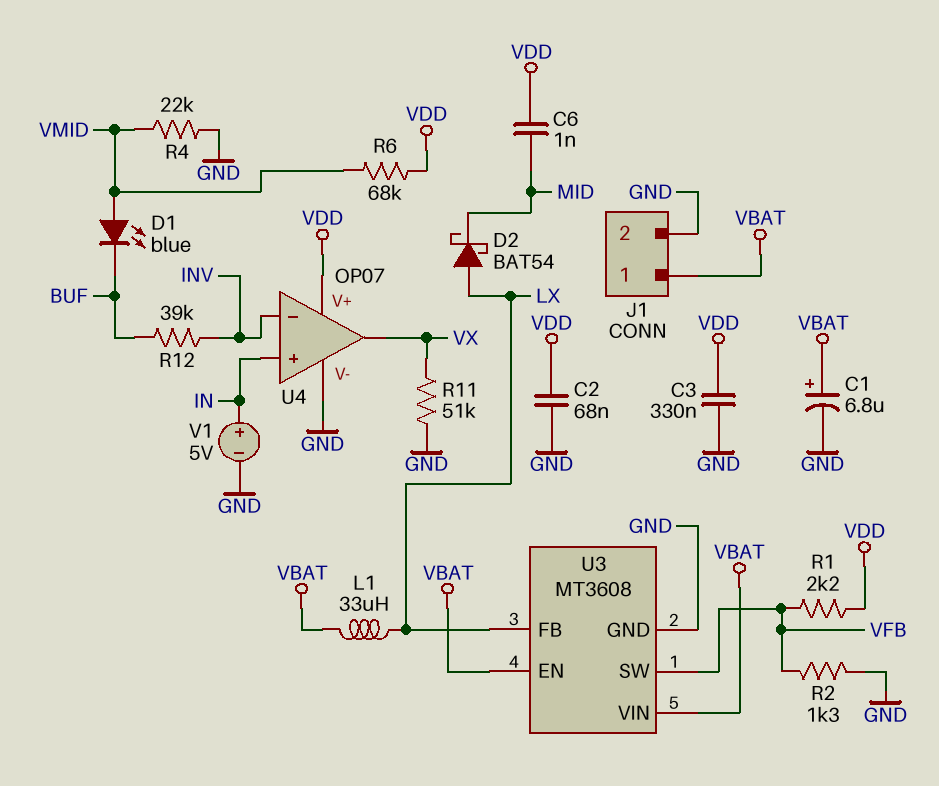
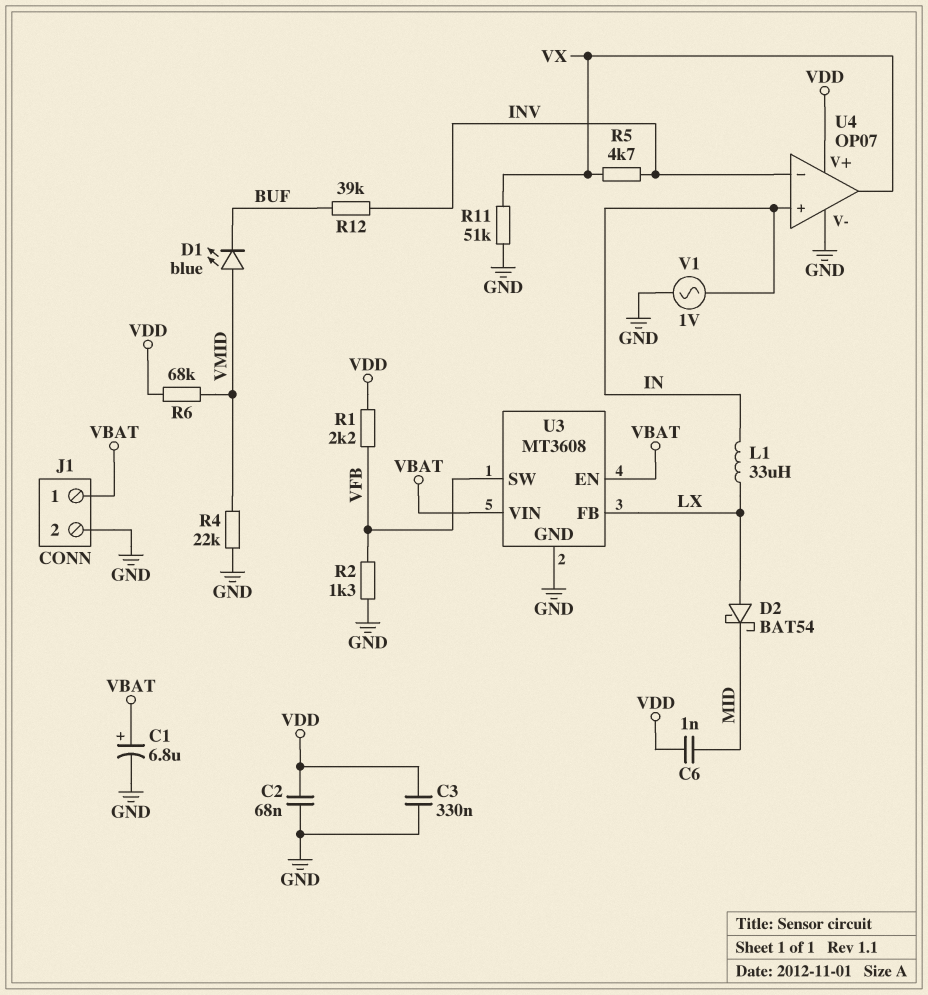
L1: 33uH (LX, VBAT) -> 33uH (IN, LX)
R5: none -> 4.7k (INV, VX)
V1: 5V (plus IN, minus GND) -> AC 1V (GND, IN)

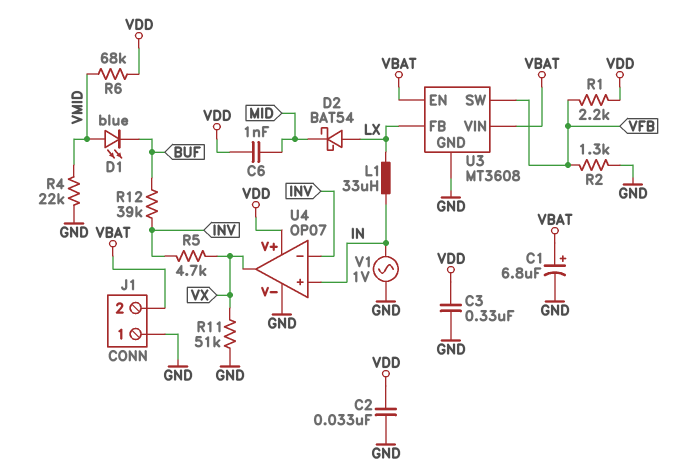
C2: 68nF (GND, VDD) -> 33nF (GND, VDD)
J1 pin 1: VBAT -> GND
J1 pin 2: GND -> VBAT

